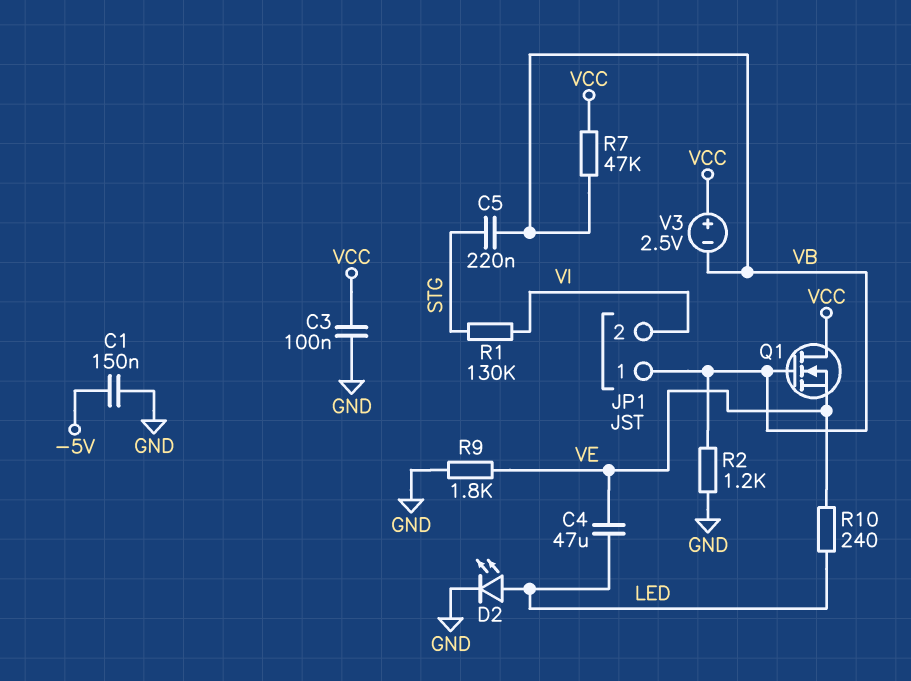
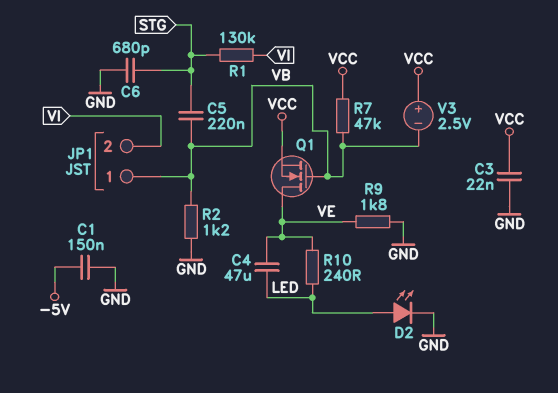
C3: 100nF (GND, VCC) -> 22nF (GND, VCC)
C6: none -> 680pF (GND, STG)
Q1: NMOS (G VB, D VCC, S VE) -> NMOS (G VB, D VE, S VCC)

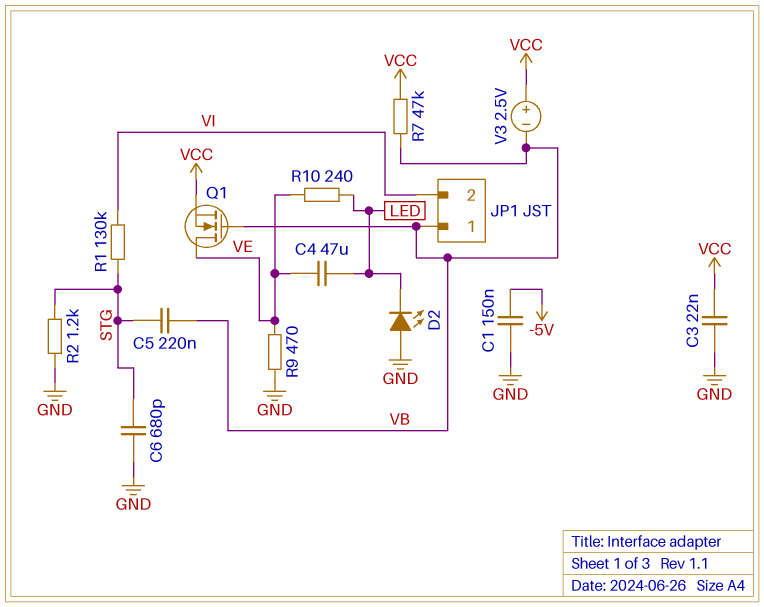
D2: LED (A LED, K GND) -> LED (A GND, K LED)
R2: 1.2k (GND, VB) -> 1.2k (GND, STG)
R9: 1.8k (GND, VE) -> 470 (GND, VE)

